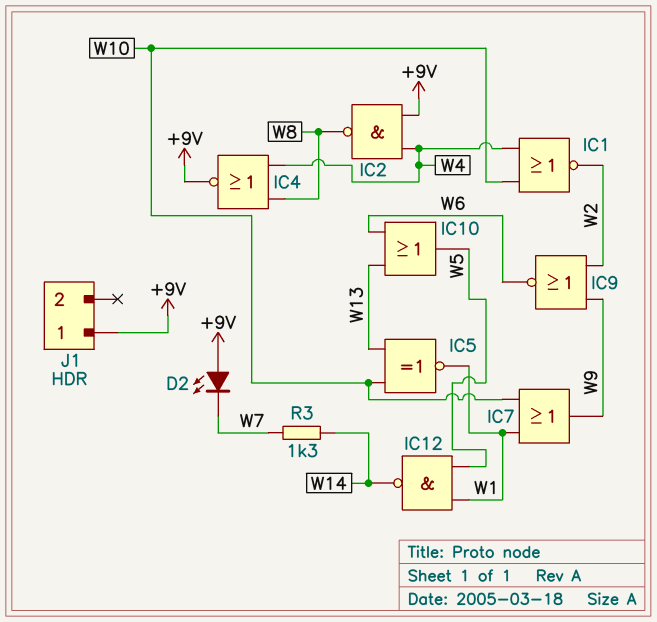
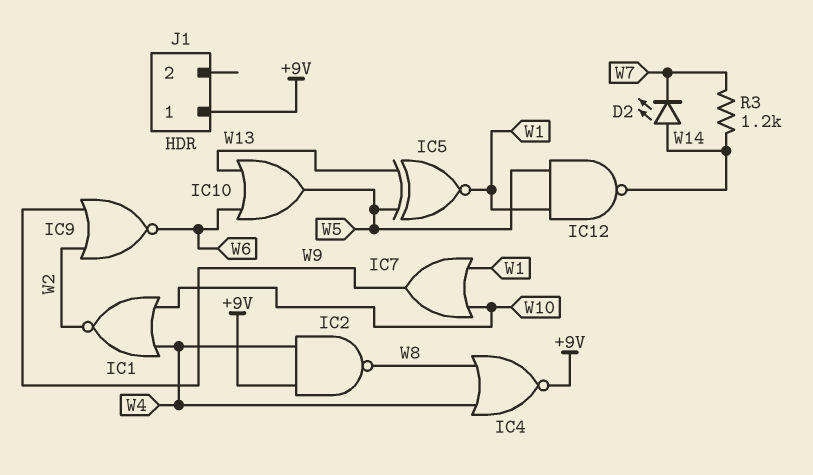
D2: LED (A +9V, K W7) -> LED (A W14, K W7)
IC5: XNOR (in W10, in W13, out W1) -> XNOR (in W5, in W13, out W1)
R3: 1.3k (W7, W14) -> 1.2k (W7, W14)

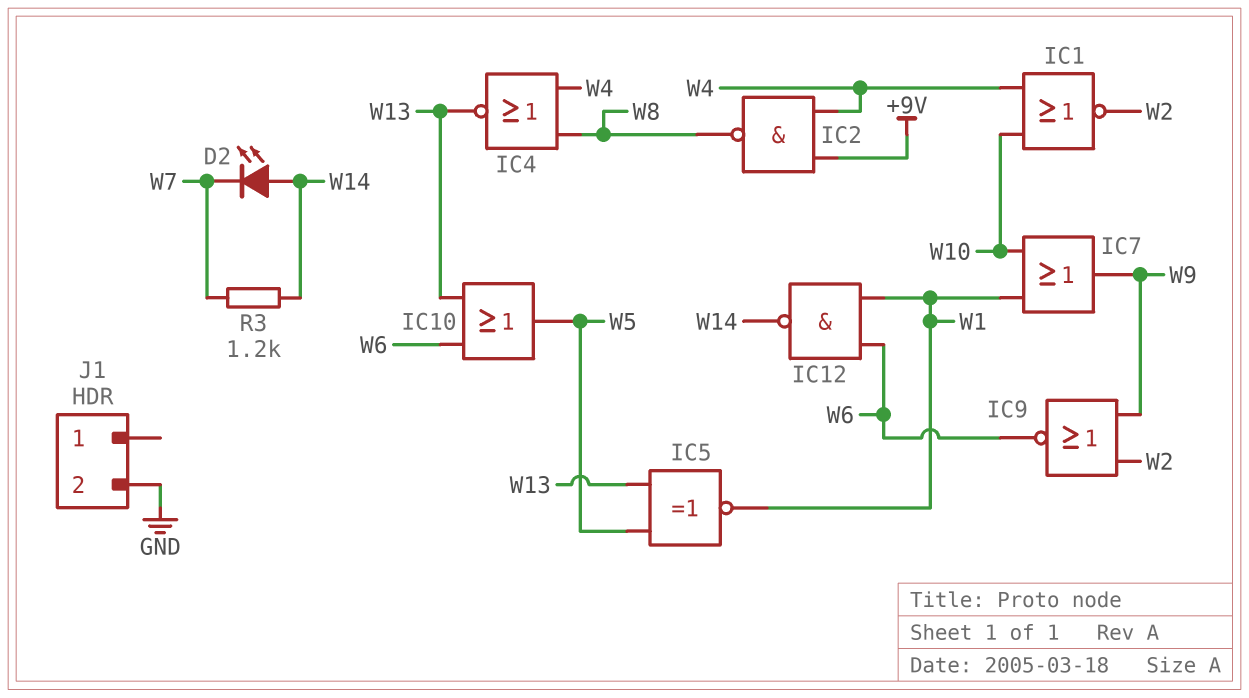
IC4: NOR (in W4, in W8, out +9V) -> NOR (in W4, in W8, out W13)
IC12: NAND (in W1, in W5, out W14) -> NAND (in W1, in W6, out W14)
J1 pin 1: +9V -> none
J1 pin 2: none -> GND

